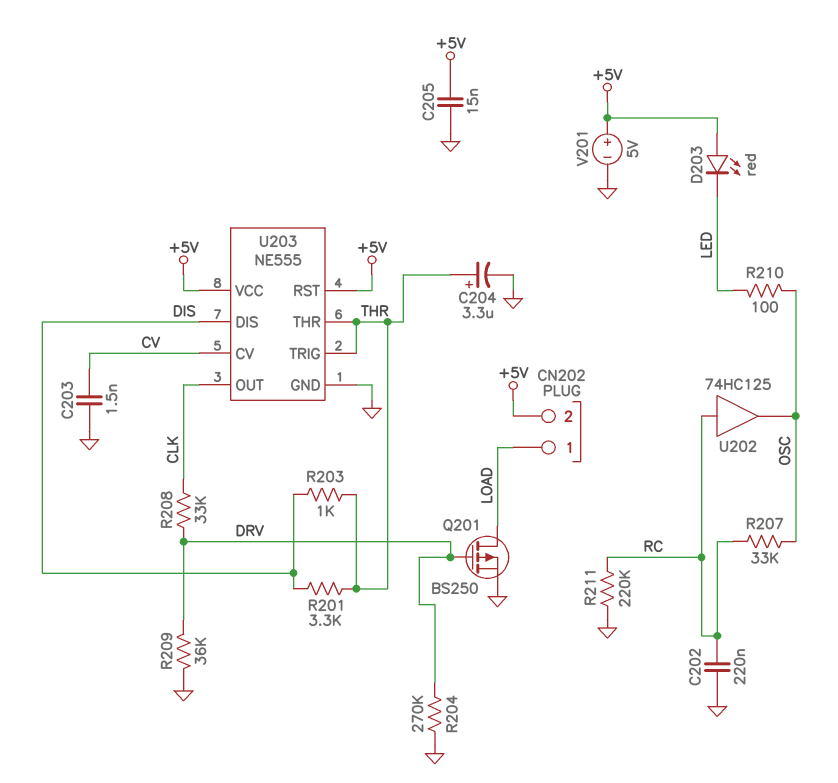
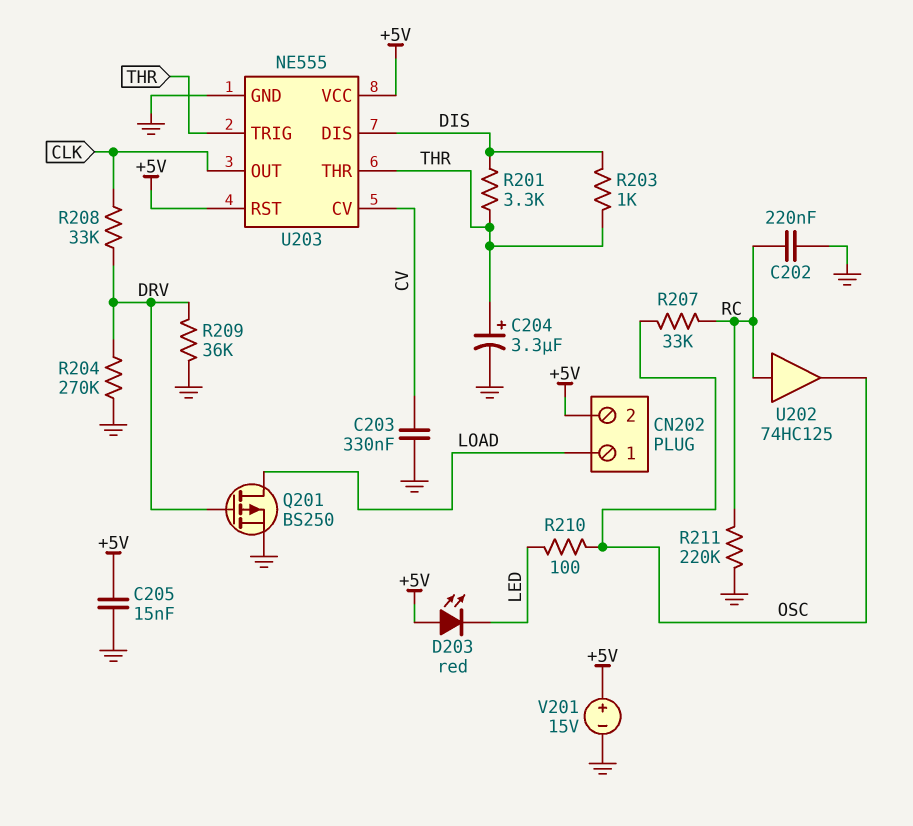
C203: 1.5nF (CV, GND) -> 330nF (CV, GND)
V201: 5V (plus +5V, minus GND) -> 15V (plus +5V, minus GND)

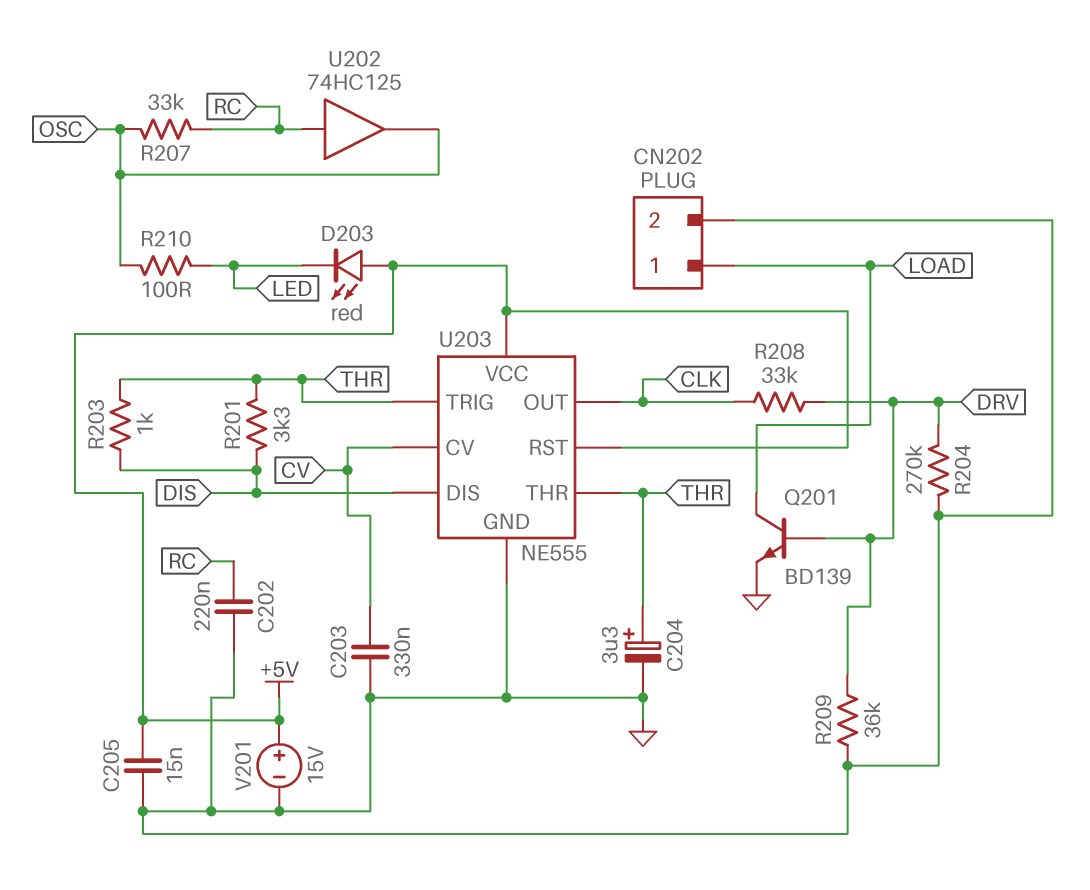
CN202 pin 2: +5V -> GND
Q201: PMOS BS250 (G DRV, D LOAD, S GND) -> NPN BD139 (B DRV, C LOAD, E GND)
R211: 220k (GND, RC) -> none

